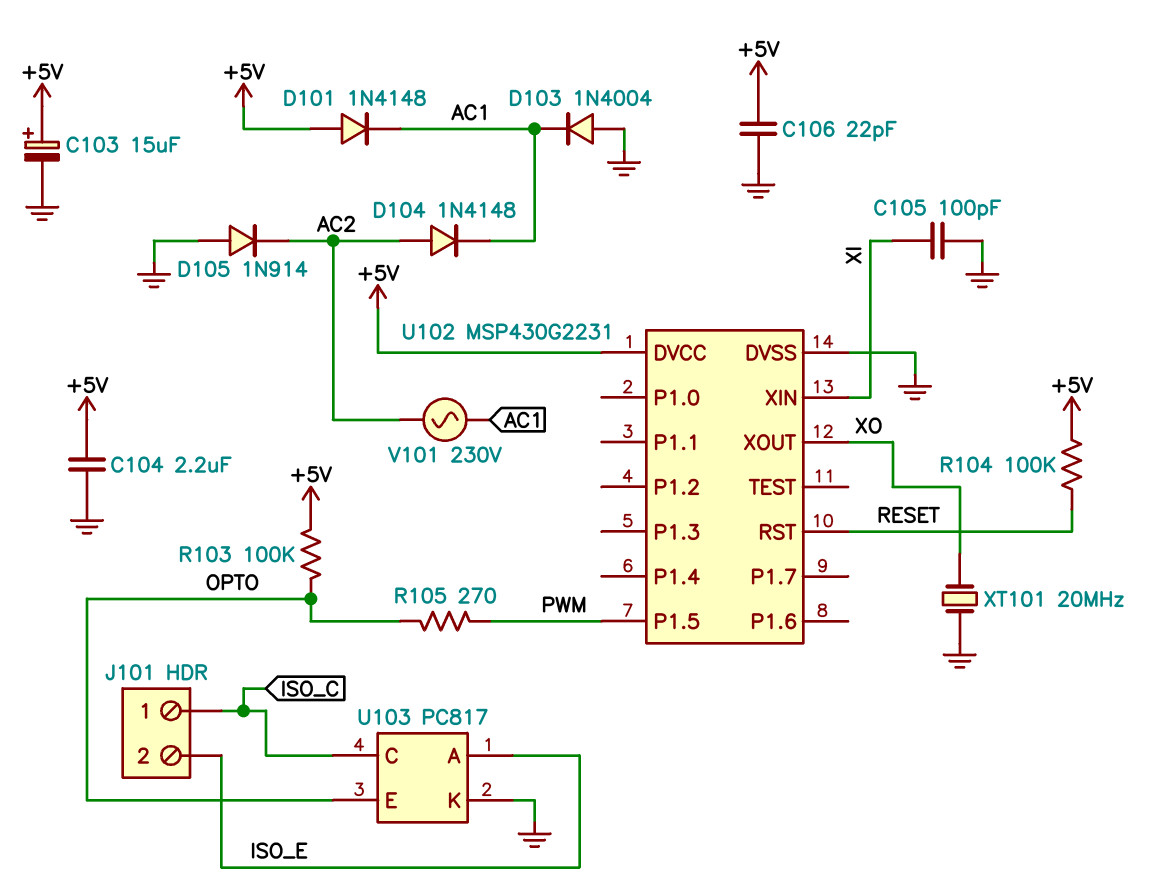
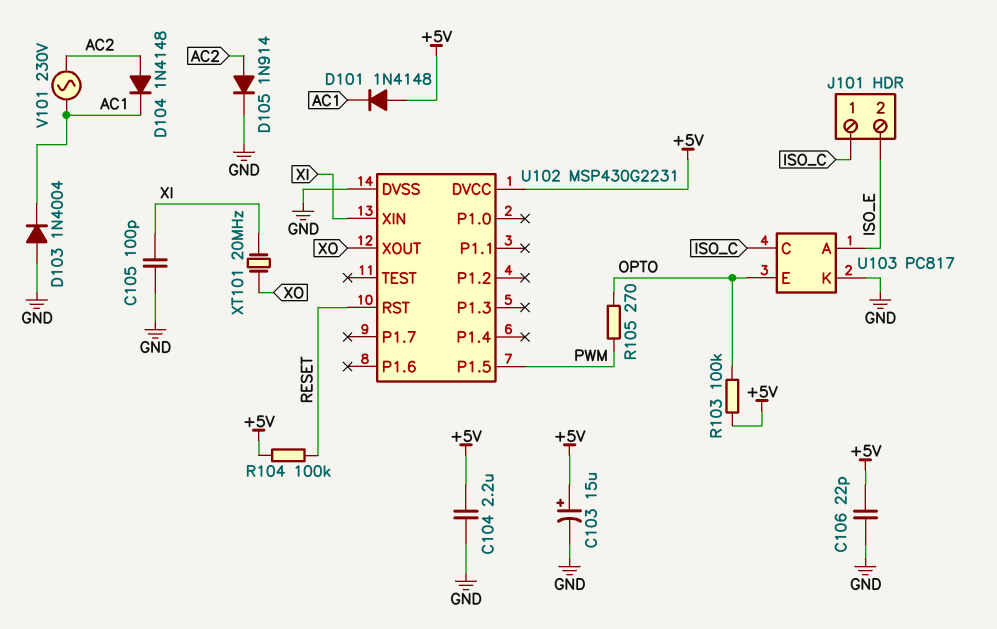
D105: diode 1N914 (A GND, K AC2) -> diode 1N914 (A AC2, K GND)
XT101: 20MHz (GND, XO) -> 20MHz (XI, XO)

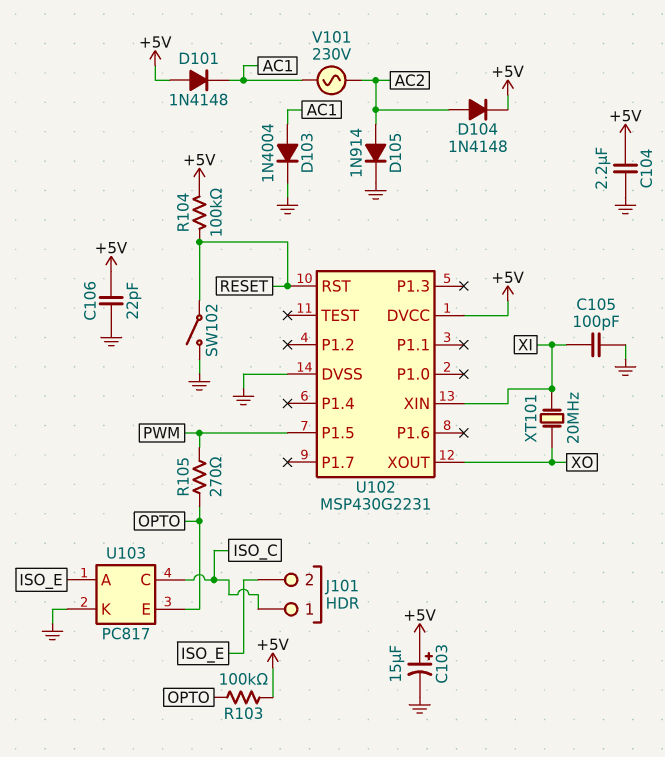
D103: diode 1N4004 (A GND, K AC1) -> diode 1N4004 (A AC1, K GND)
D104: diode 1N4148 (A AC2, K AC1) -> diode 1N4148 (A AC2, K +5V)
SW102: none -> switch (GND, RESET)

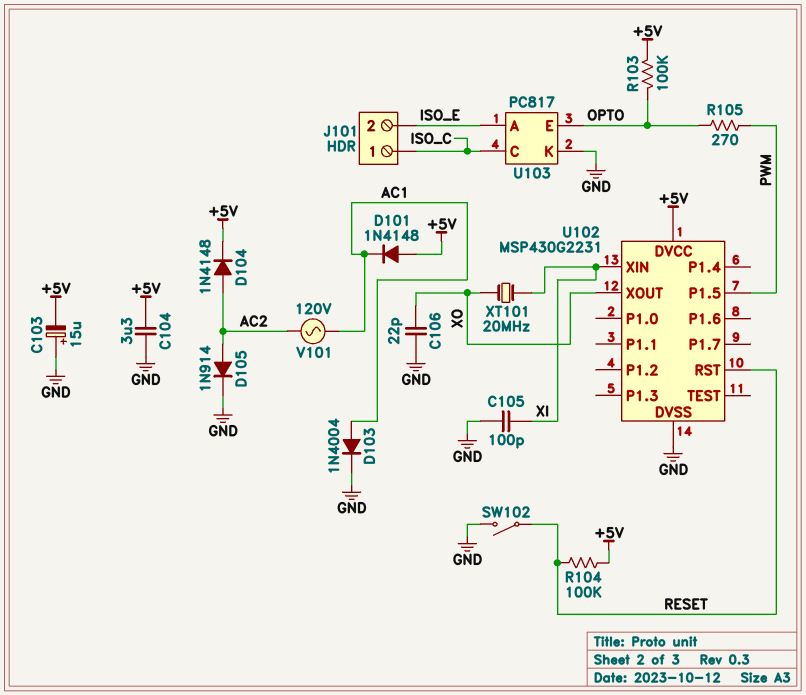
C103: 15uF (plus +5V, minus GND) -> 15uF (plus GND, minus +5V)
C104: 2.2uF (+5V, GND) -> 3.3uF (+5V, GND)
C106: 22pF (+5V, GND) -> 22pF (GND, XO)
V101: AC 230V (AC1, AC2) -> AC 120V (AC1, AC2)

